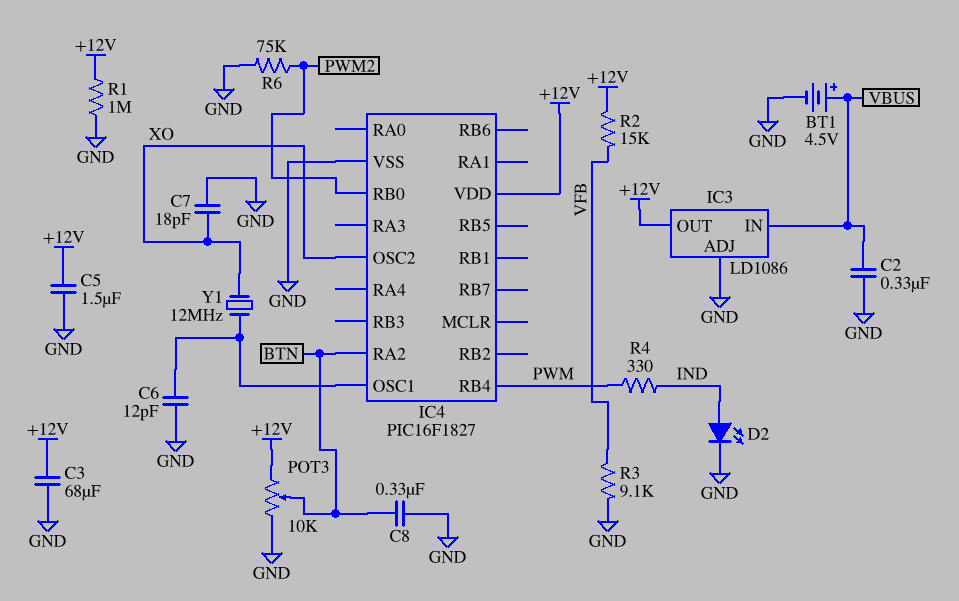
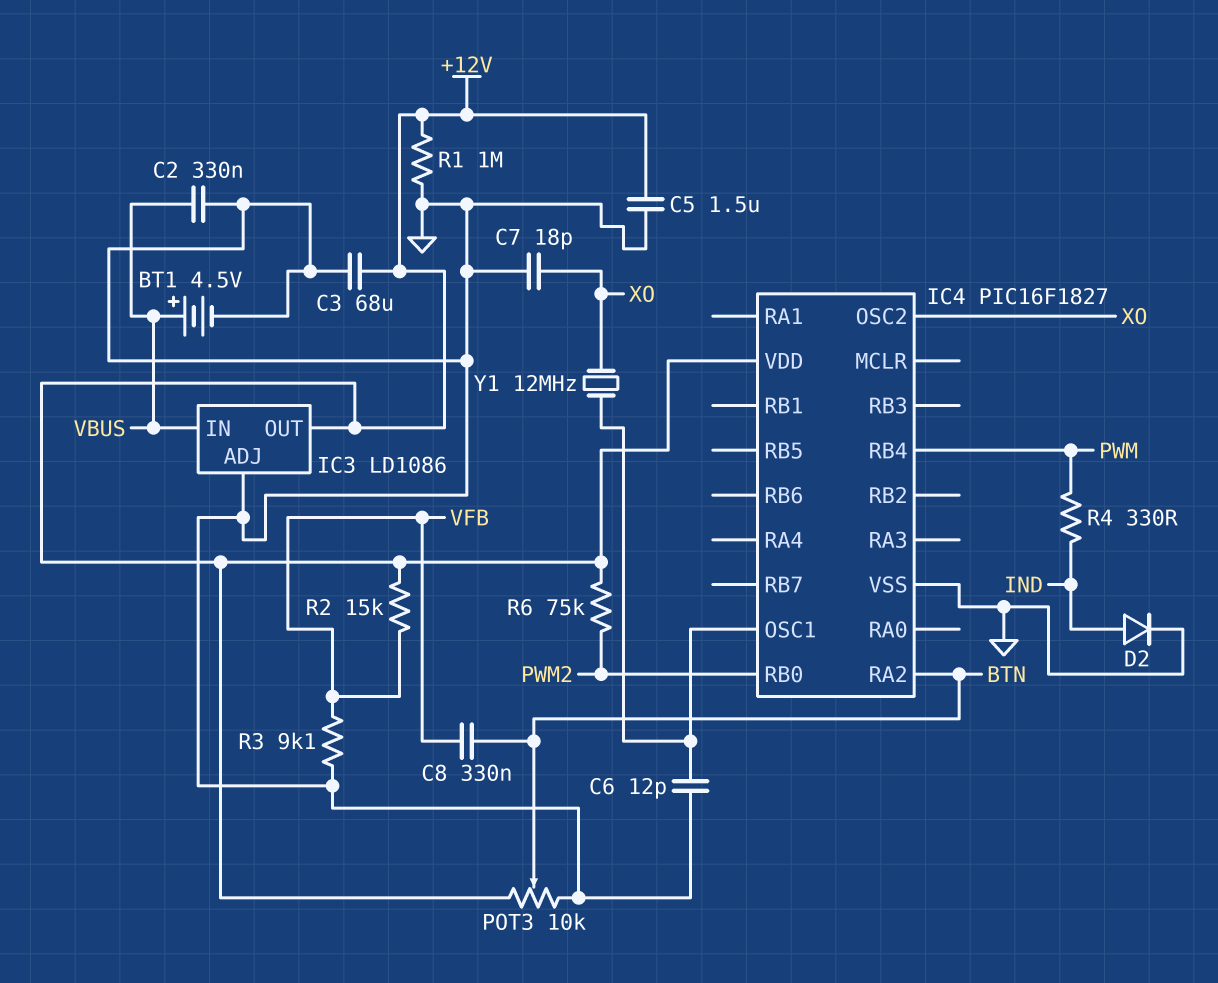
C8: 330nF (BTN, GND) -> 330nF (BTN, VFB)
D2: LED (A IND, K GND) -> diode (A IND, K GND)
R6: 75k (GND, PWM2) -> 75k (+12V, PWM2)

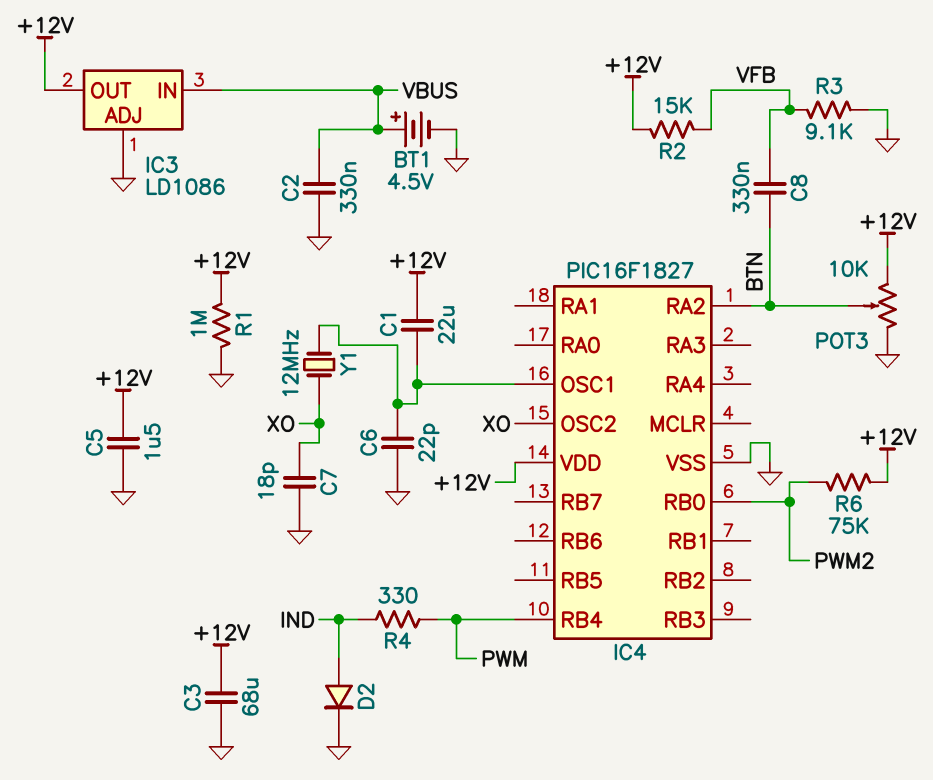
C1: none -> 22uF (+12V, IC4/OSC1)
C6: 12pF (GND, IC4/OSC1) -> 22pF (GND, IC4/OSC1)

